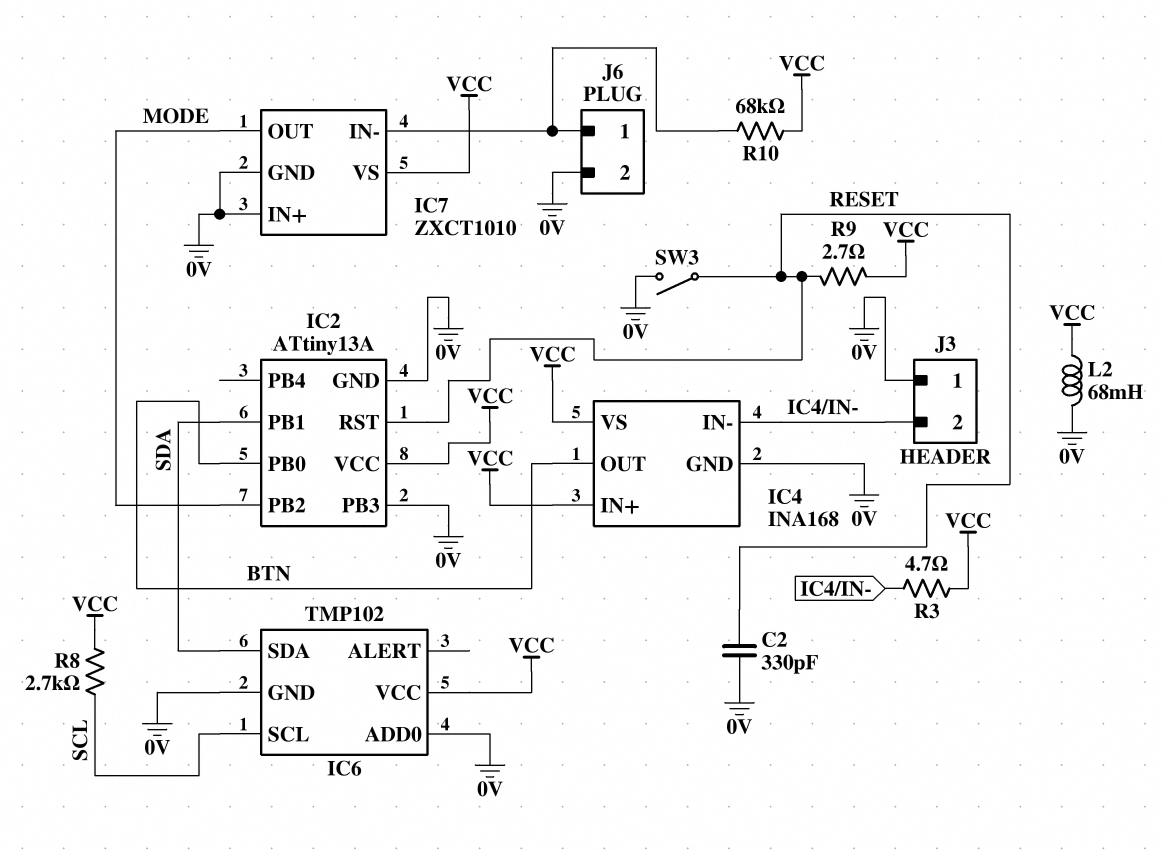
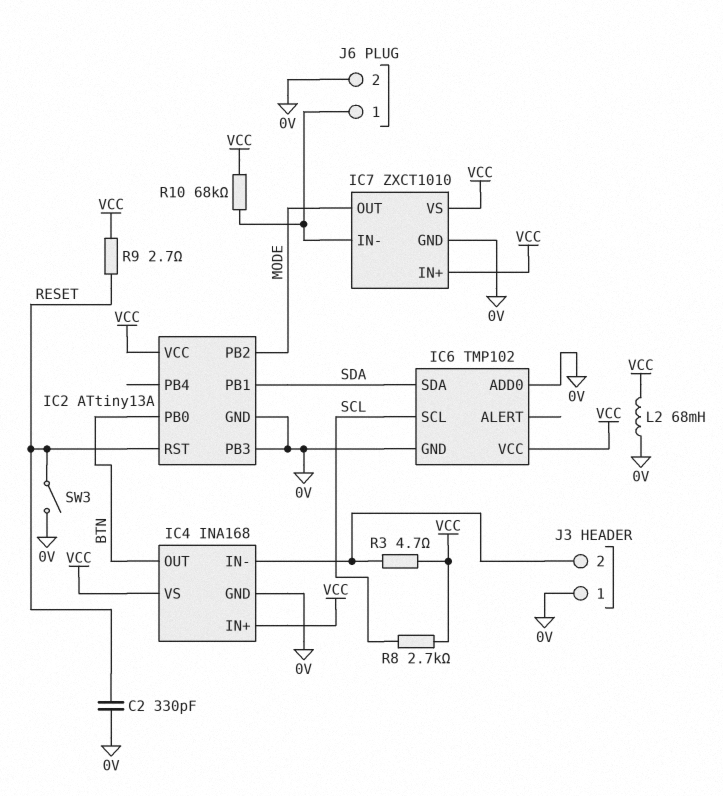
IC7 pin IN+: 0V -> VCC

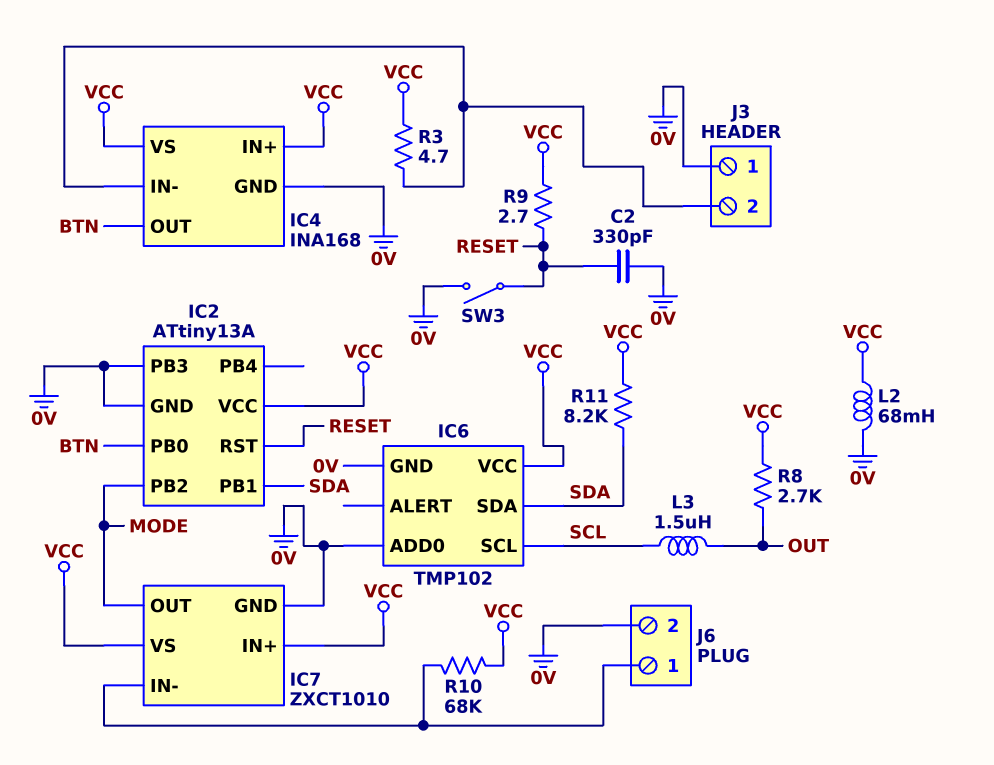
L3: none -> 1.5uH (OUT, SCL)
R8: 2.7k (SCL, VCC) -> 2.7k (OUT, VCC)
R11: none -> 8.2k (SDA, VCC)

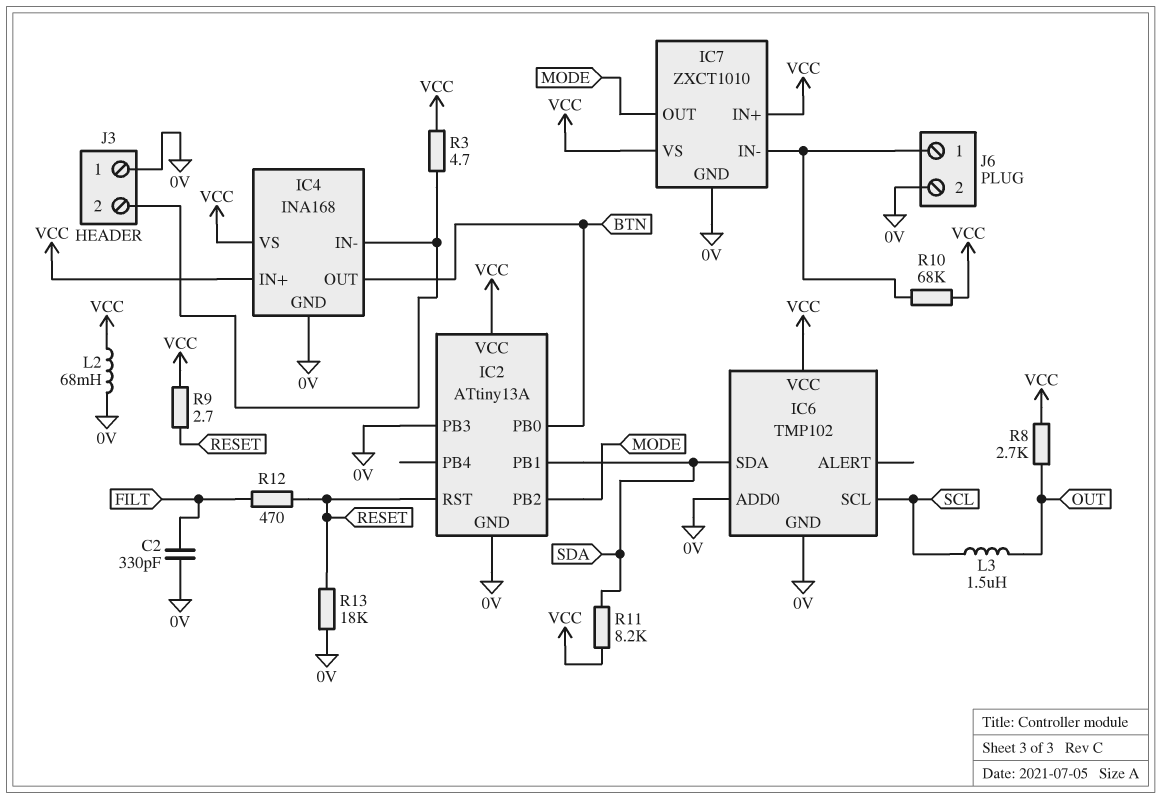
C2: 330pF (0V, RESET) -> 330pF (0V, FILT)
R12: none -> 470 (FILT, RESET)
R13: none -> 18k (0V, RESET)
SW3: switch (0V, RESET) -> none

